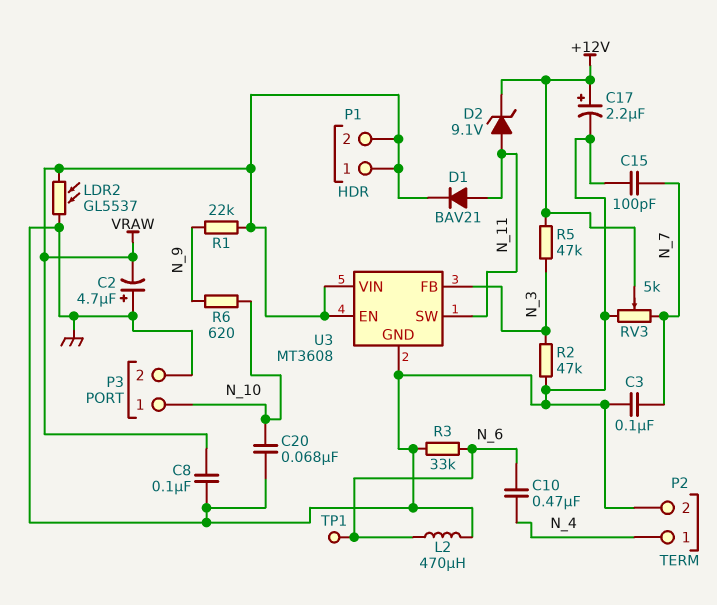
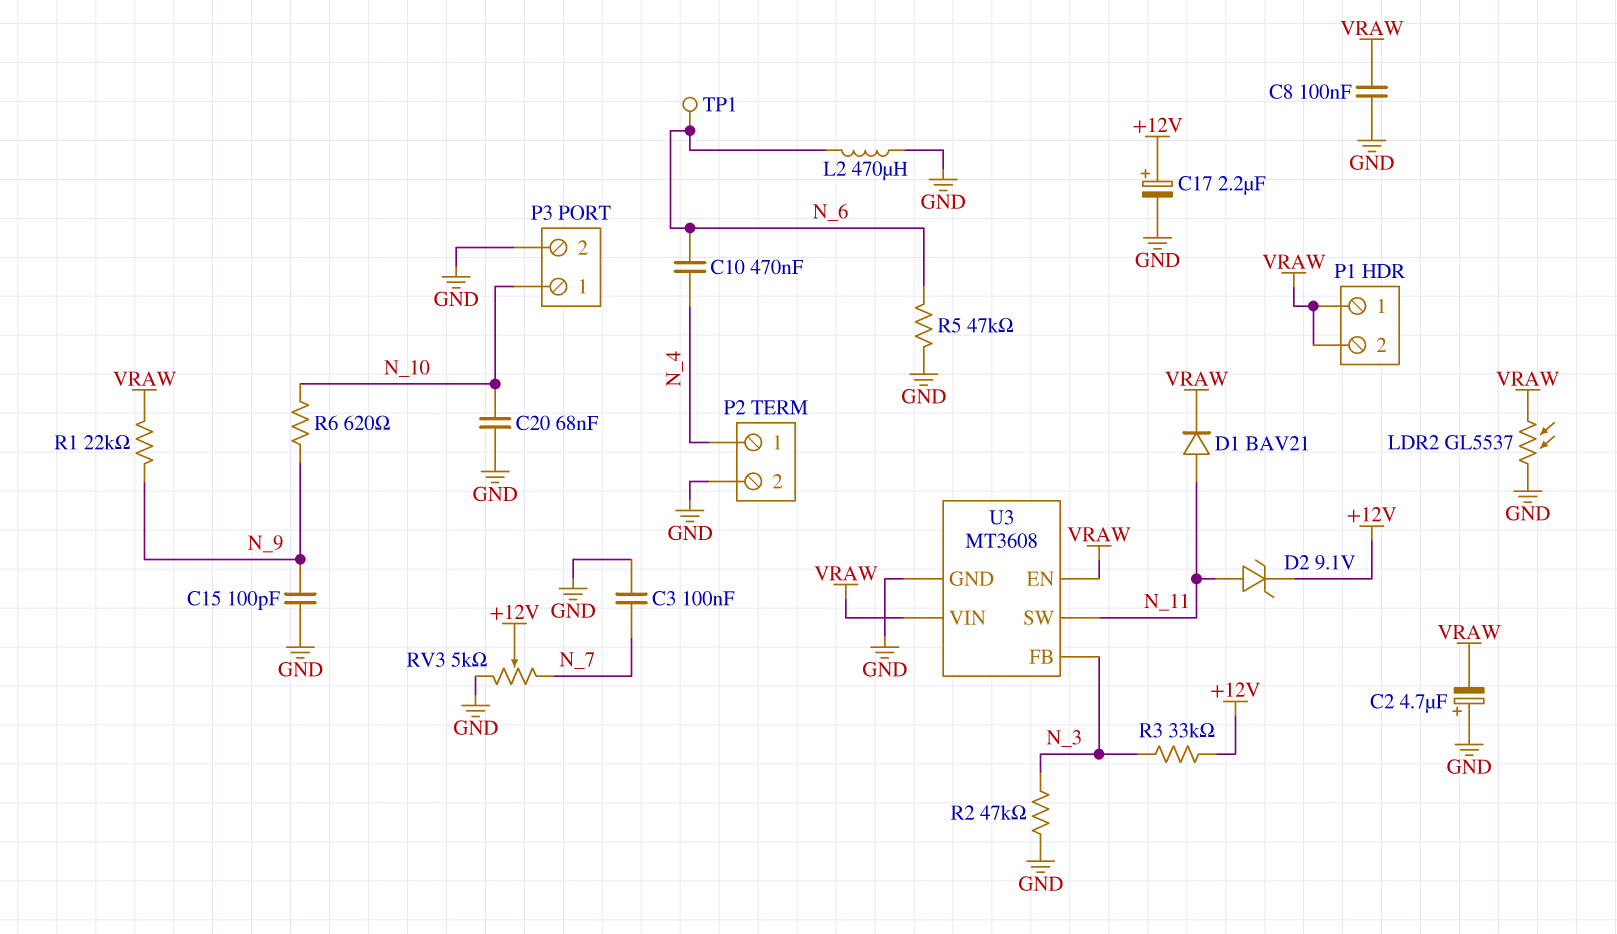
C15: 100pF (GND, N_7) -> 100pF (GND, N_9)
R3: 33k (GND, N_6) -> 33k (+12V, N_3)
R5: 47k (+12V, N_3) -> 47k (GND, N_6)

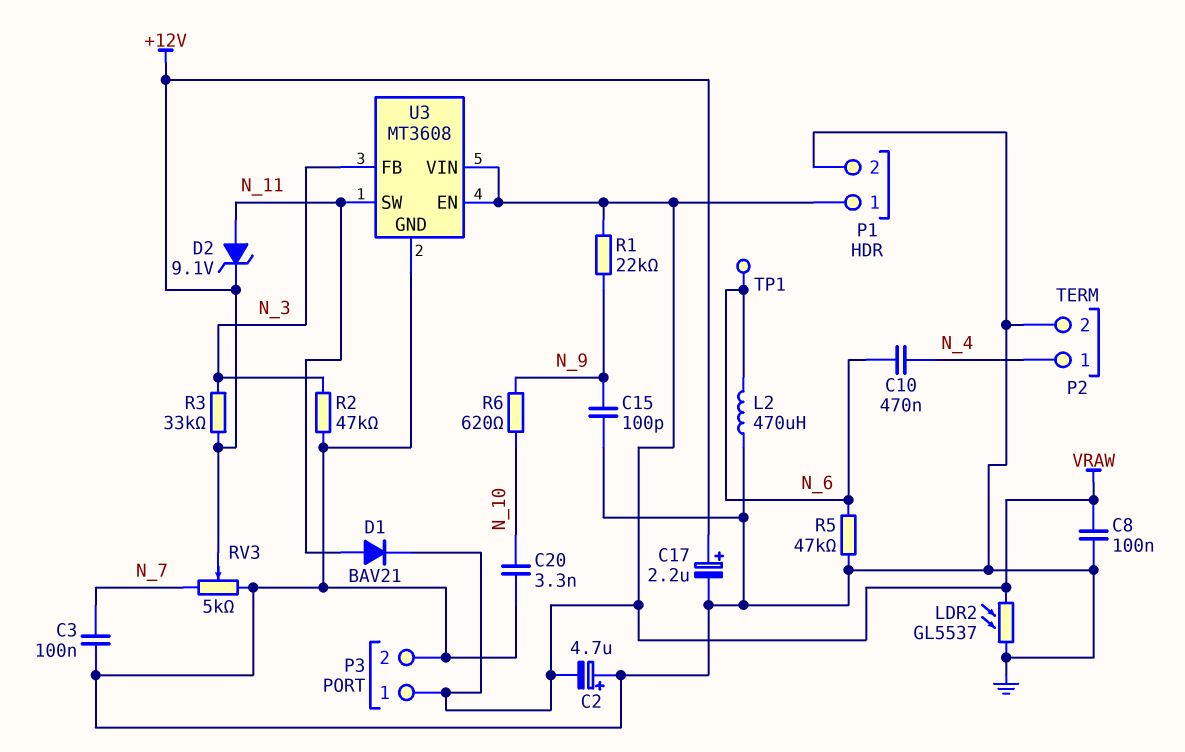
C20: 68nF (GND, N_10) -> 3.3nF (GND, N_10)
P1 pin 2: VRAW -> GND
P3 pin 1: N_10 -> VRAW

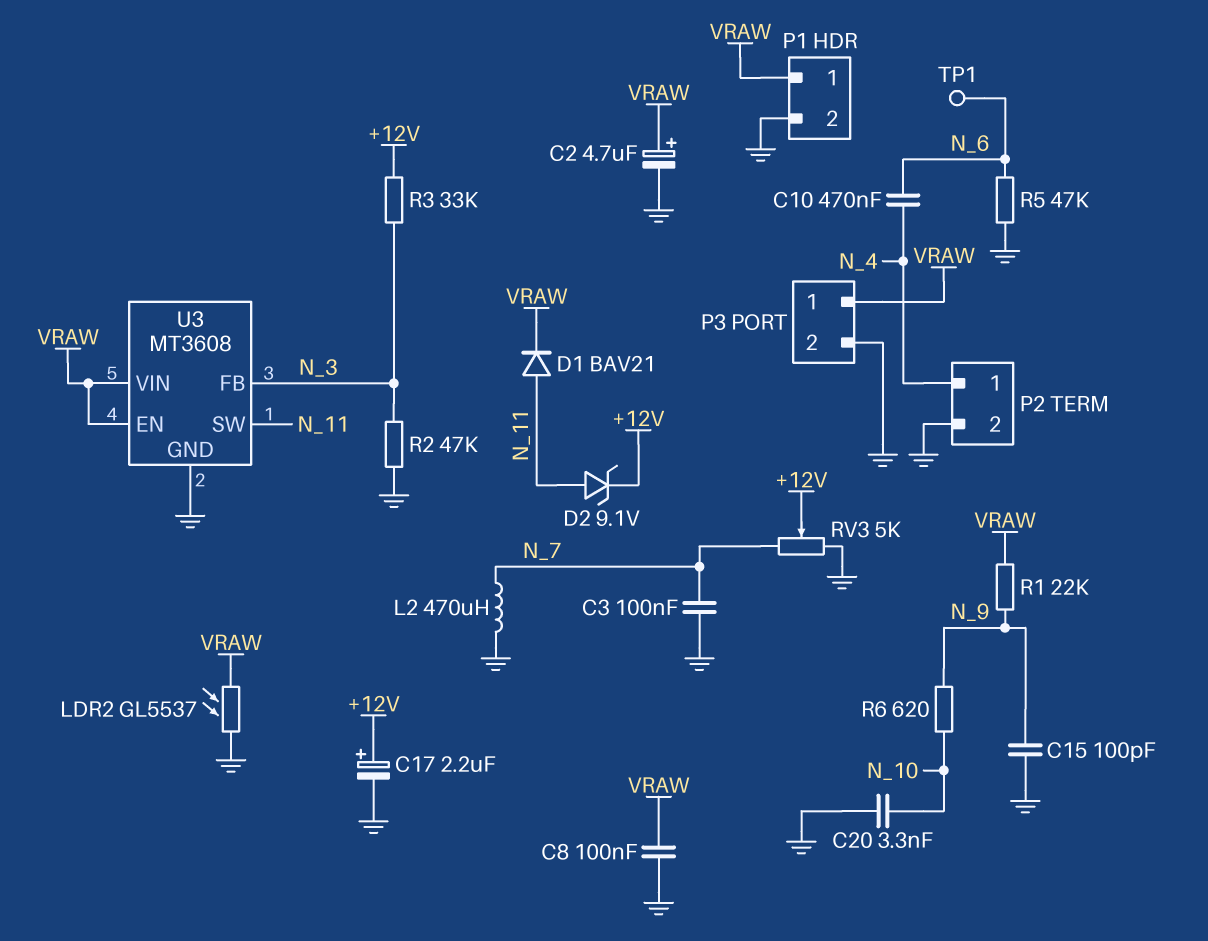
C2: 4.7uF (plus GND, minus VRAW) -> 4.7uF (plus VRAW, minus GND)
L2: 470uH (GND, N_6) -> 470uH (GND, N_7)

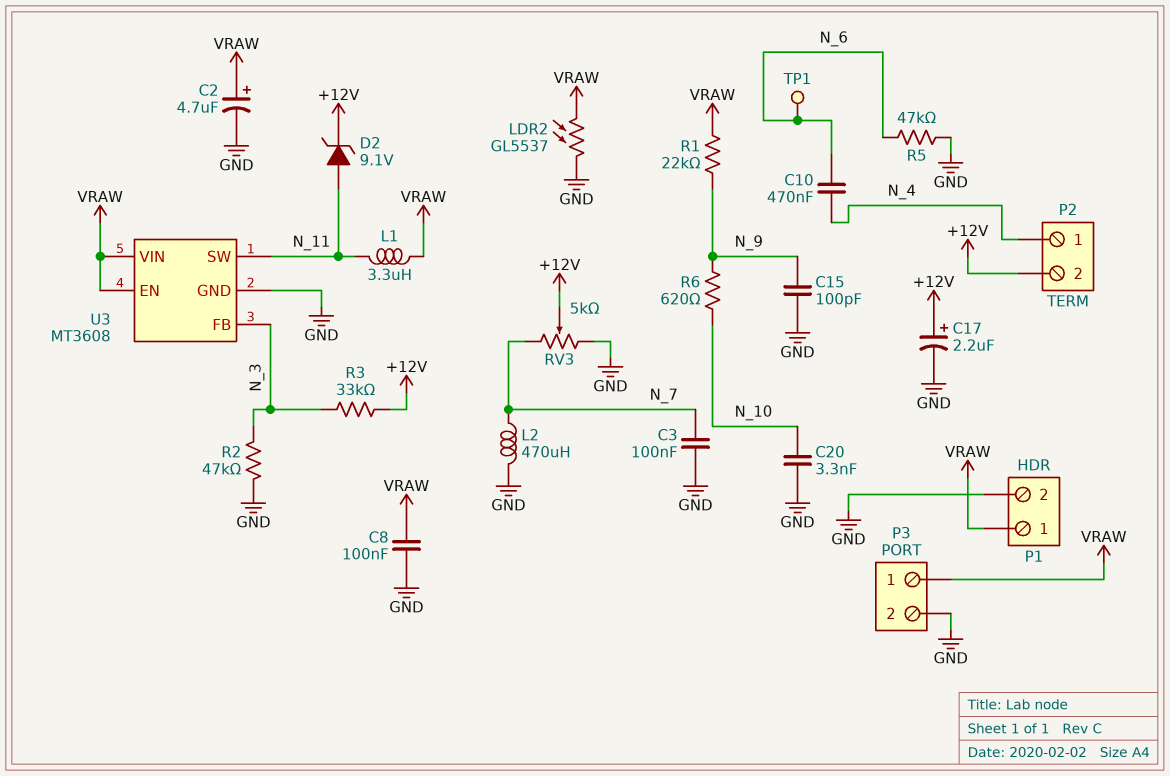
D1: diode BAV21 (A N_11, K VRAW) -> none
L1: none -> 3.3uH (N_11, VRAW)
P2 pin 2: GND -> +12V

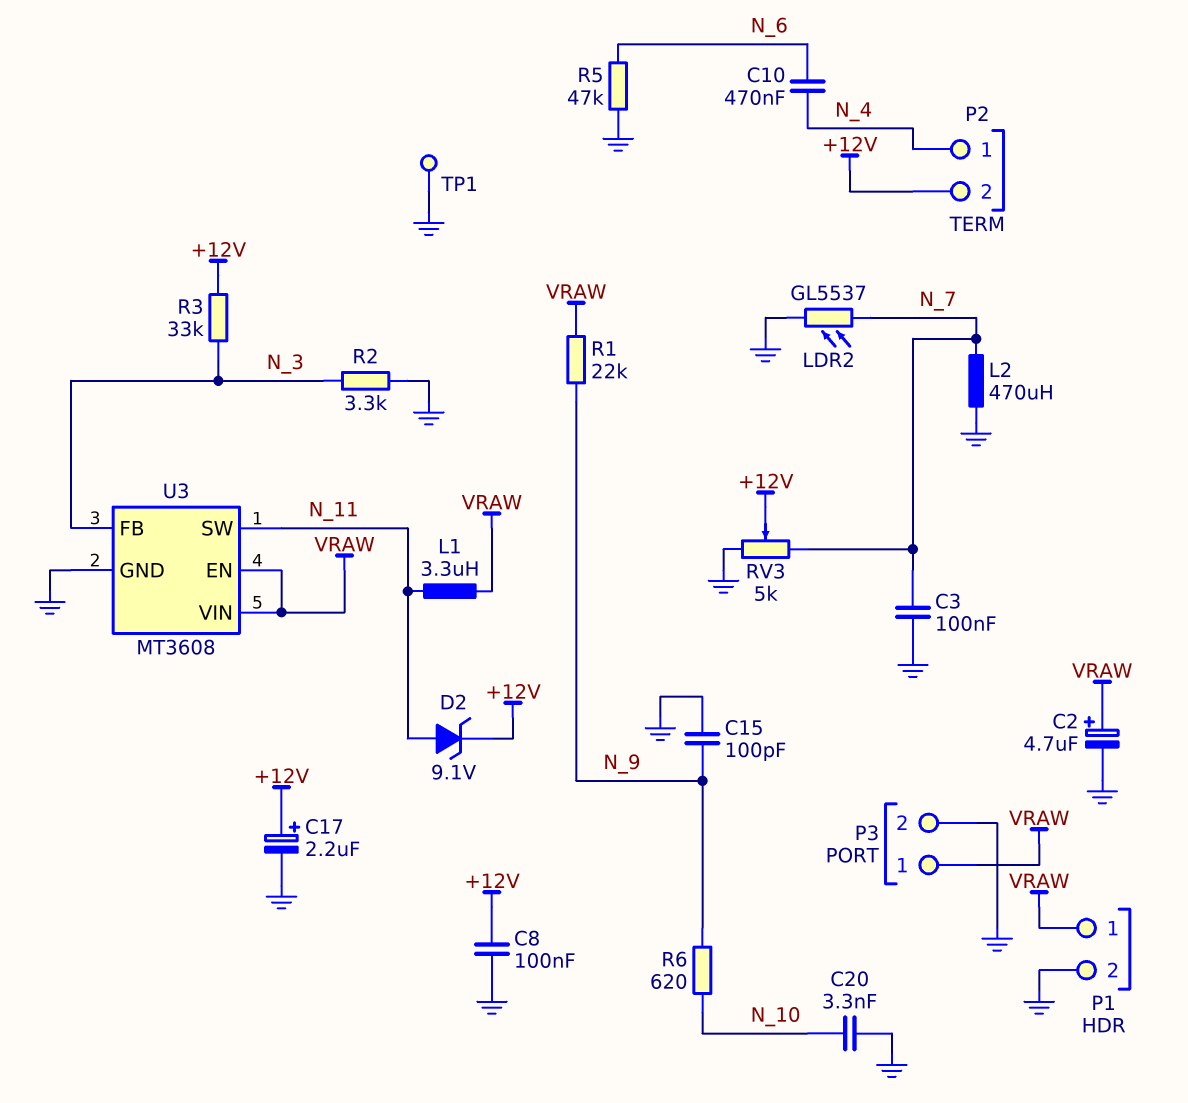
C8: 100nF (GND, VRAW) -> 100nF (+12V, GND)
LDR2: GL5537 (GND, VRAW) -> GL5537 (GND, N_7)
R2: 47k (GND, N_3) -> 3.3k (GND, N_3)
TP1: test point (N_6) -> test point (GND)

